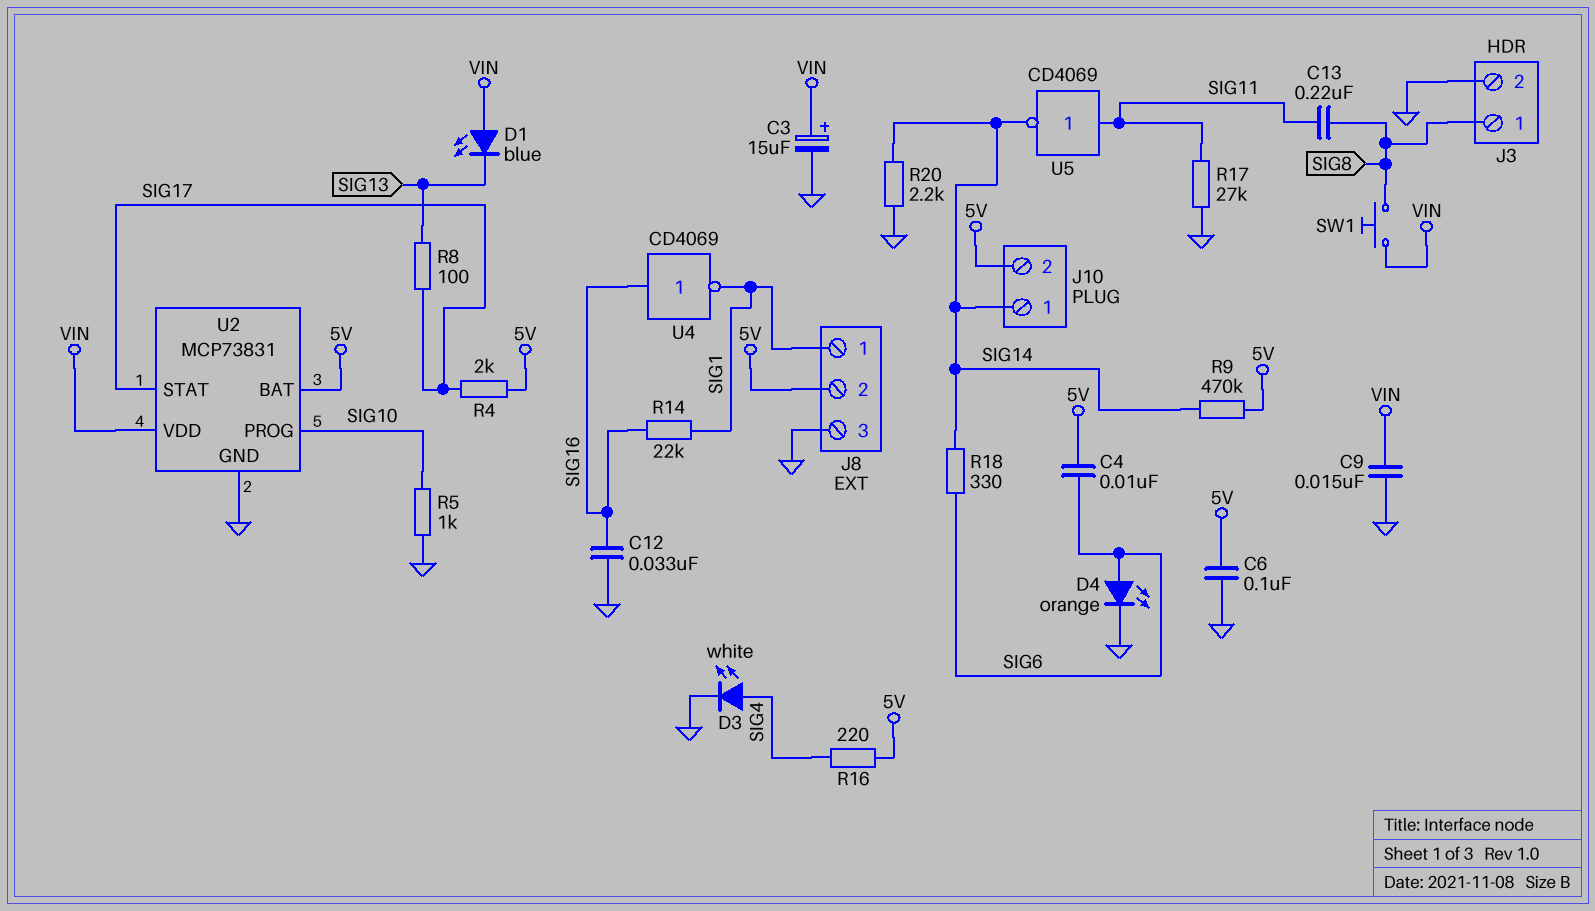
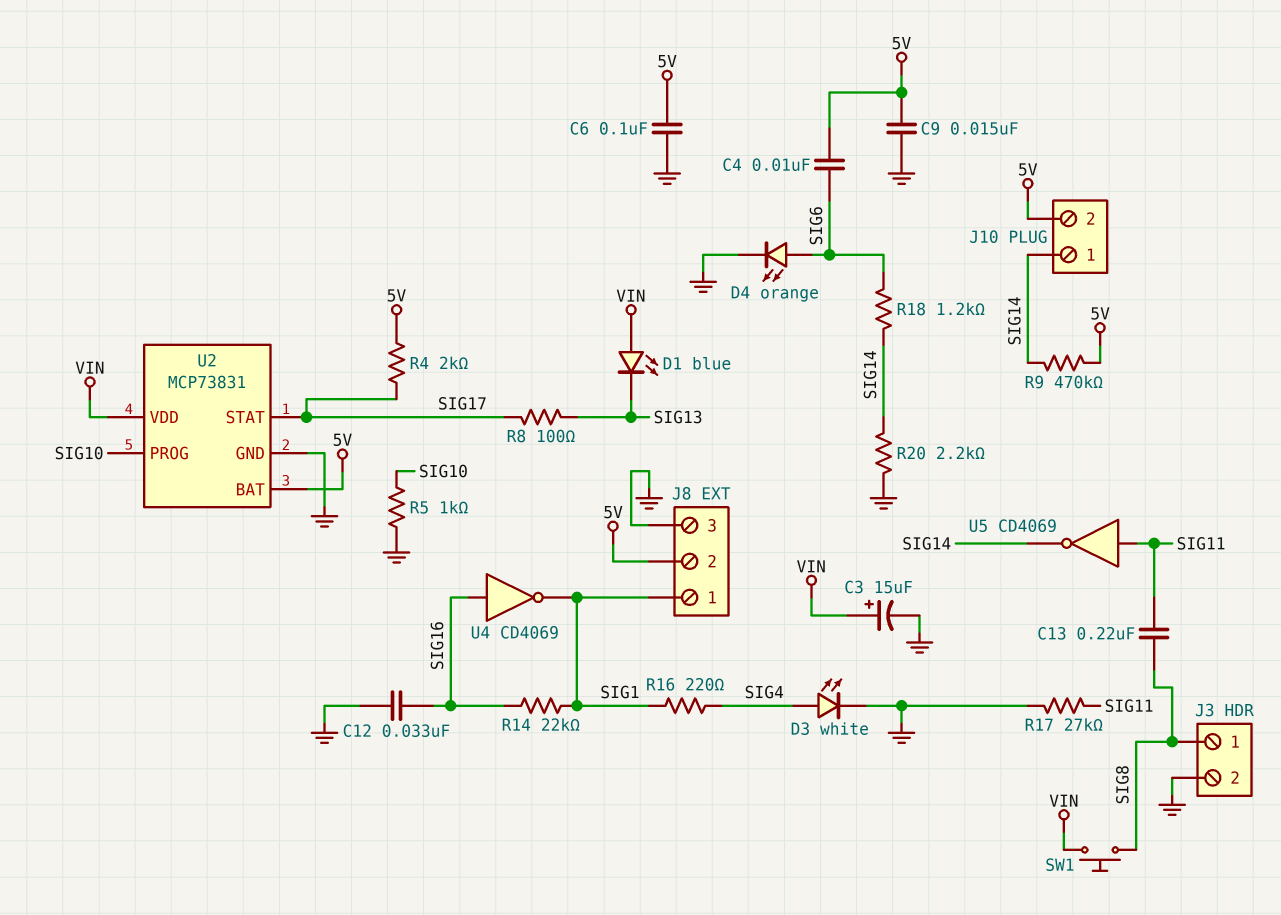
C9: 15nF (GND, VIN) -> 15nF (5V, GND)
R16: 220 (5V, SIG4) -> 220 (SIG1, SIG4)
R18: 330 (SIG6, SIG14) -> 1.2k (SIG6, SIG14)

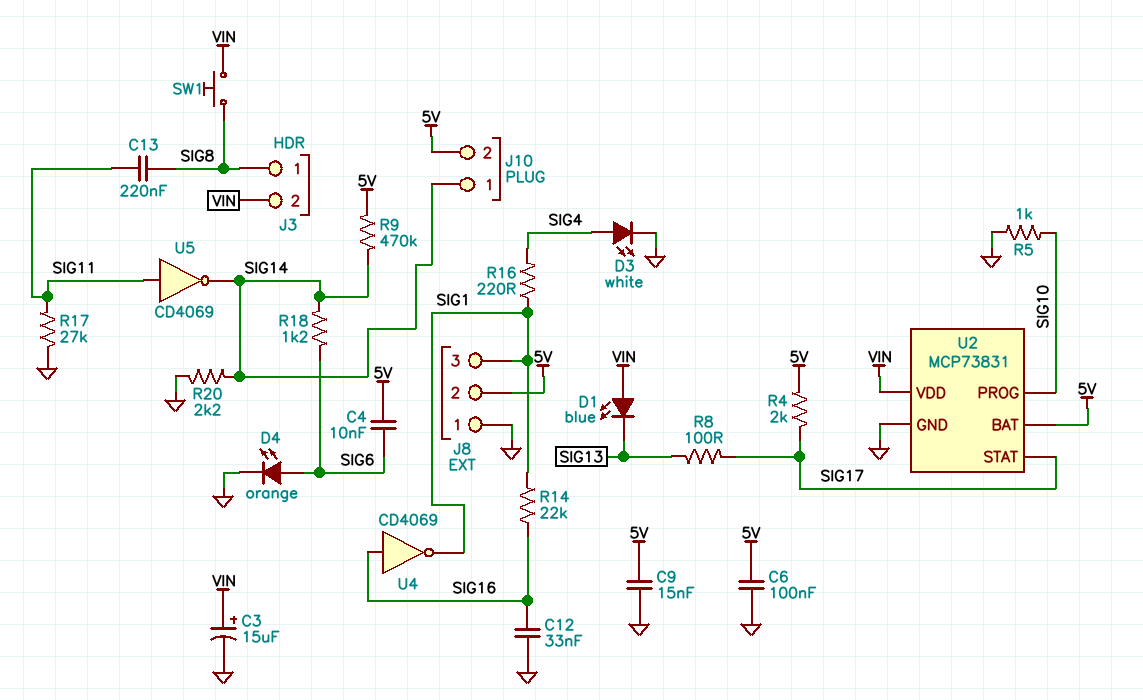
J3 pin 2: GND -> VIN
J8 pin 1: SIG1 -> GND
J8 pin 3: GND -> SIG1

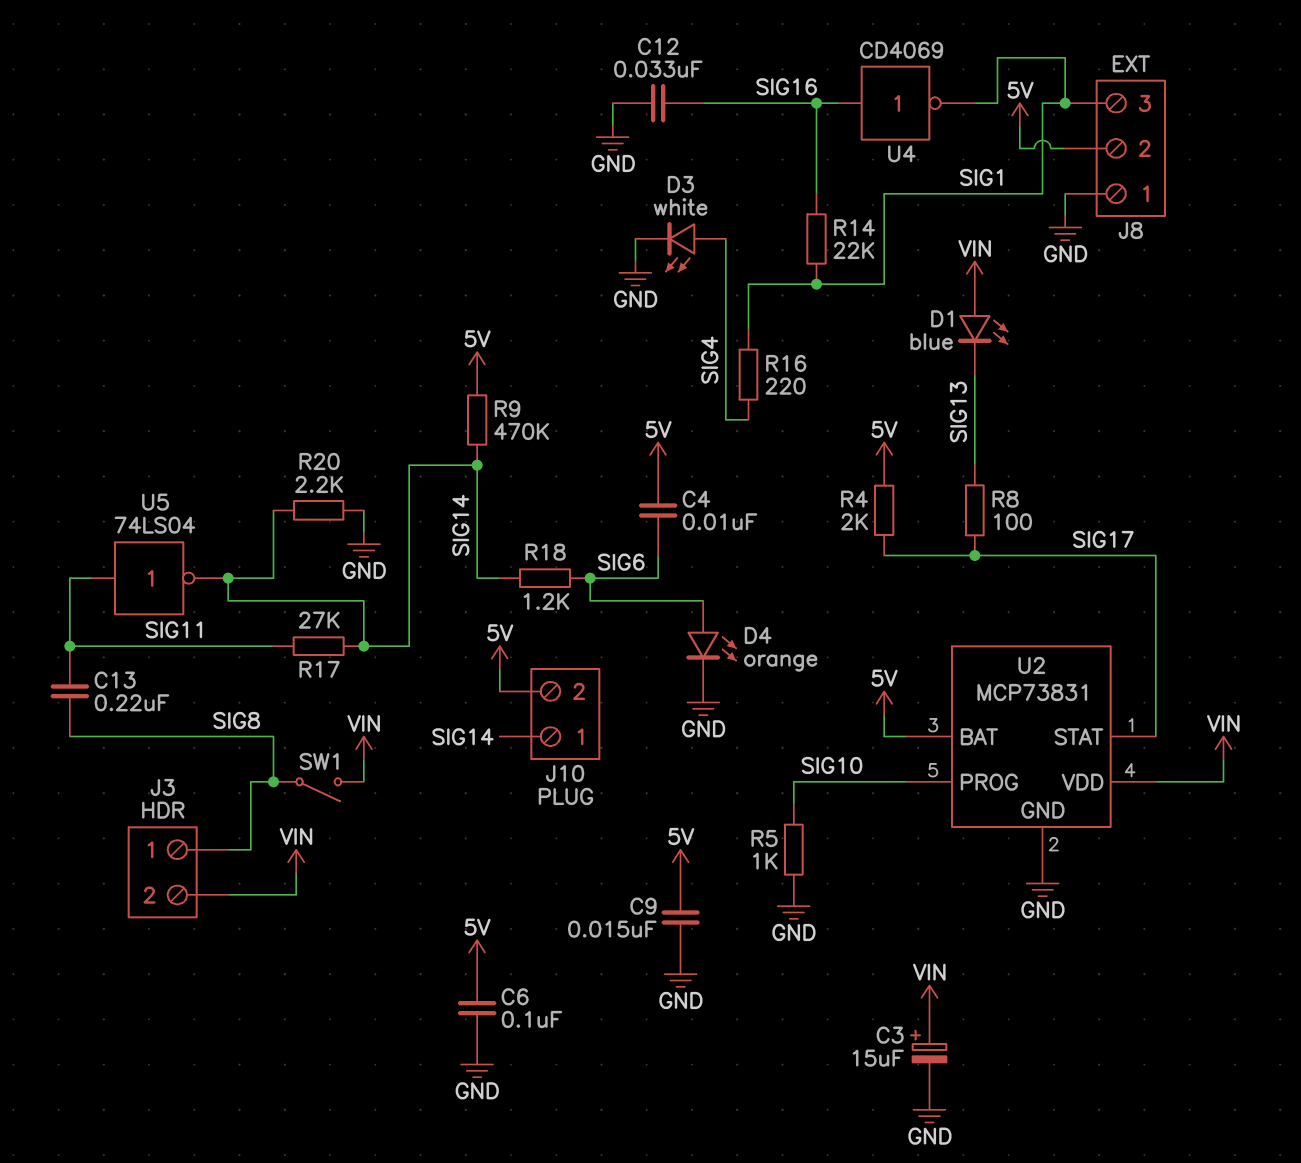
R17: 27k (GND, SIG11) -> 27k (SIG11, SIG14)
SW1: button (SIG8, VIN) -> switch (SIG8, VIN)
U5: NOT CD4069 (in SIG11, out SIG14) -> NOT 74LS04 (in SIG11, out SIG14)

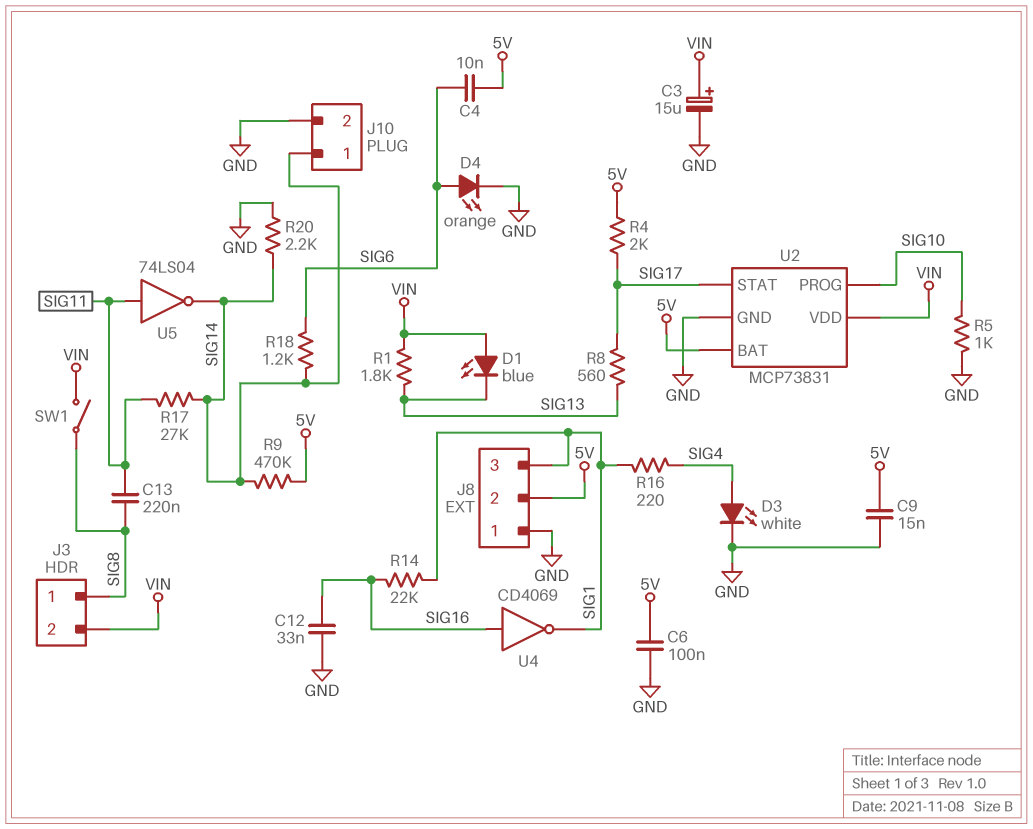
J10 pin 2: 5V -> GND
R1: none -> 1.8k (SIG13, VIN)
R8: 100 (SIG13, SIG17) -> 560 (SIG13, SIG17)

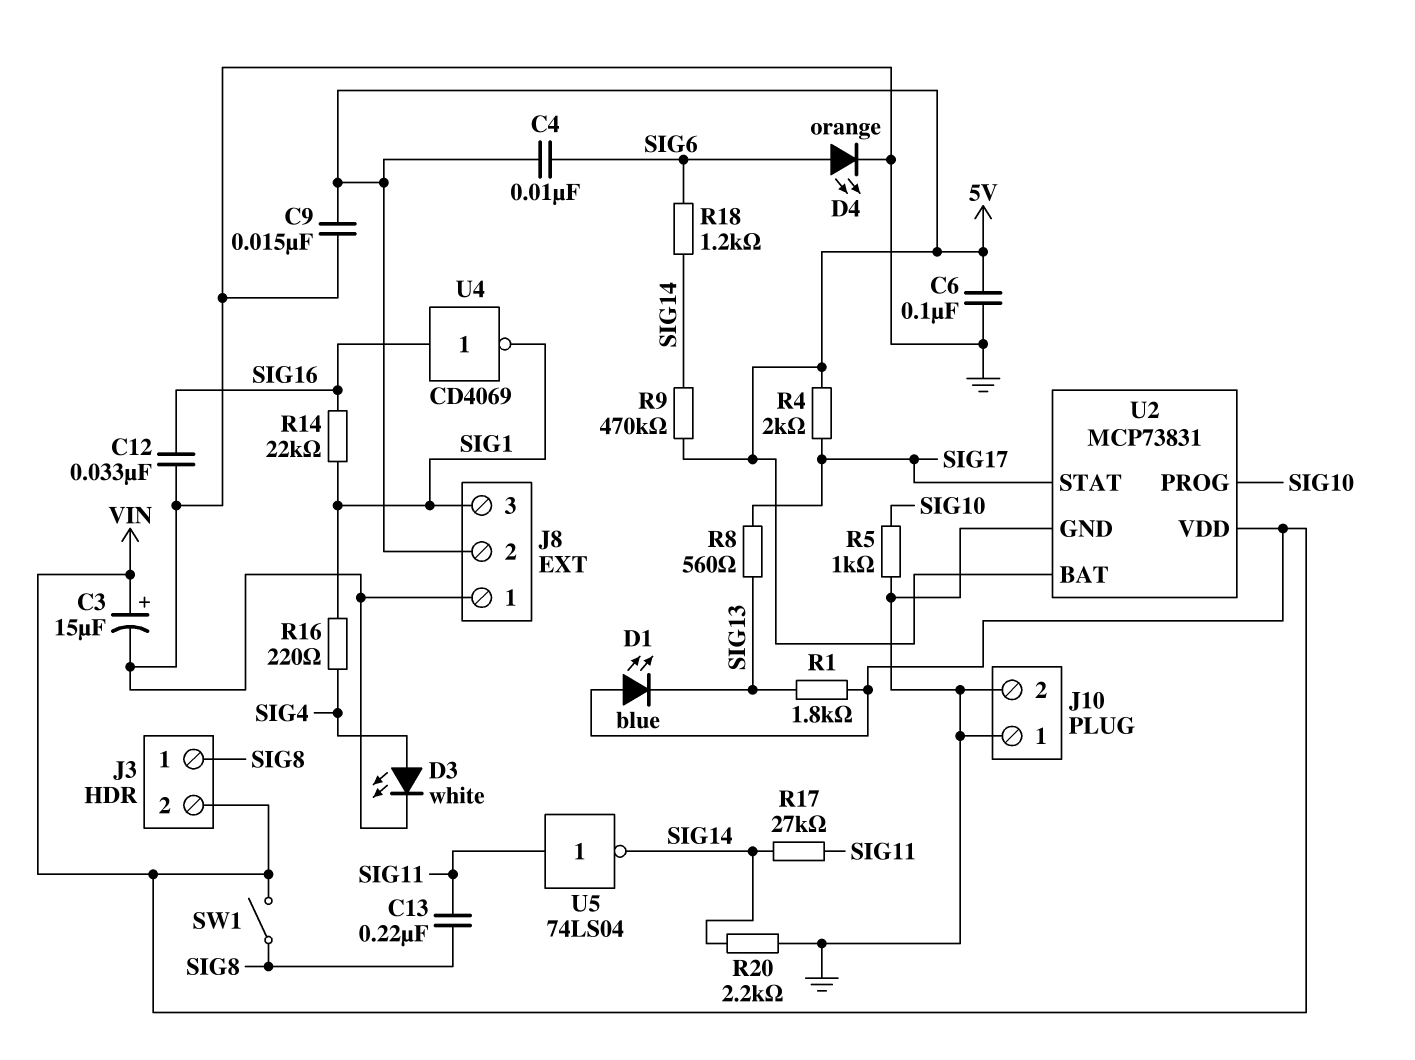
J10 pin 1: SIG14 -> GND

